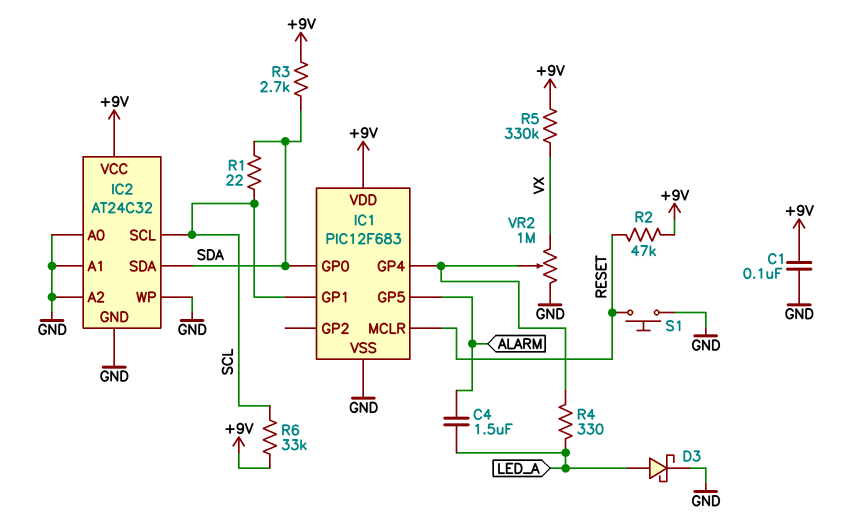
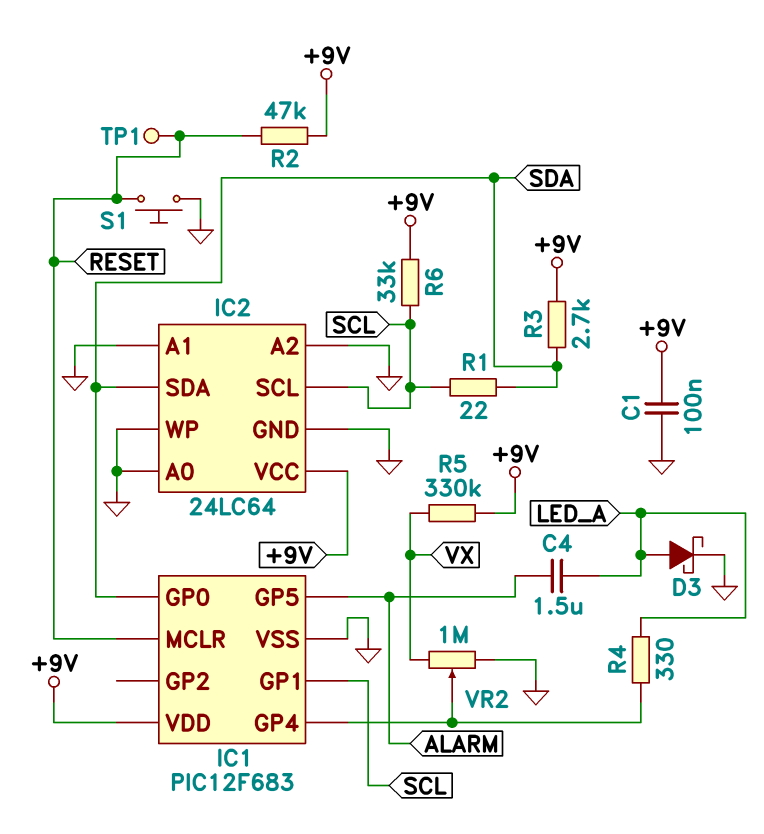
IC2: AT24C32 -> 24LC64
TP1: none -> test point (RESET)

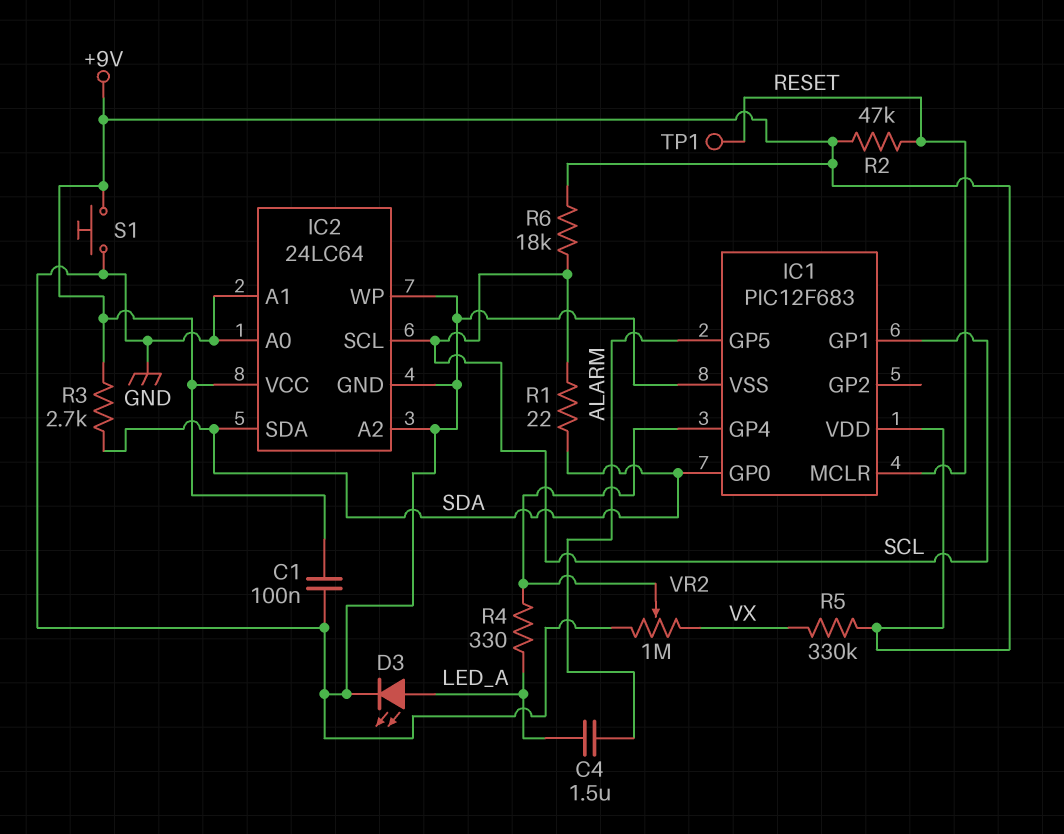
D3: schottky (A LED_A, K GND) -> LED (A LED_A, K GND)
R6: 33k (+9V, SCL) -> 18k (+9V, SCL)
S1: button (GND, RESET) -> button (+9V, GND)

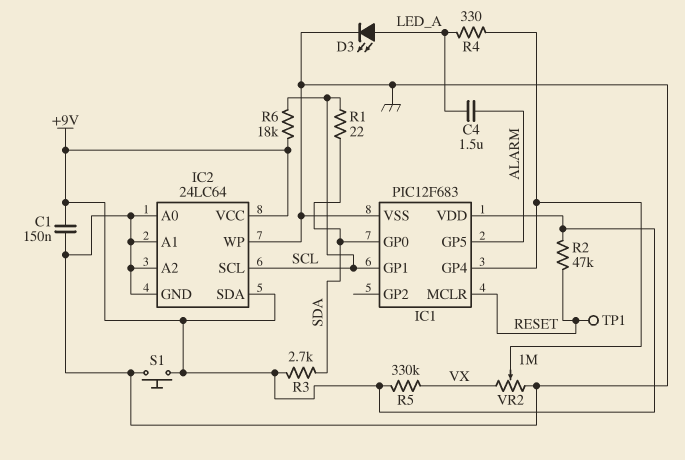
C1: 100nF (+9V, GND) -> 150nF (+9V, GND)
IC2 pin SDA: SDA -> +9V

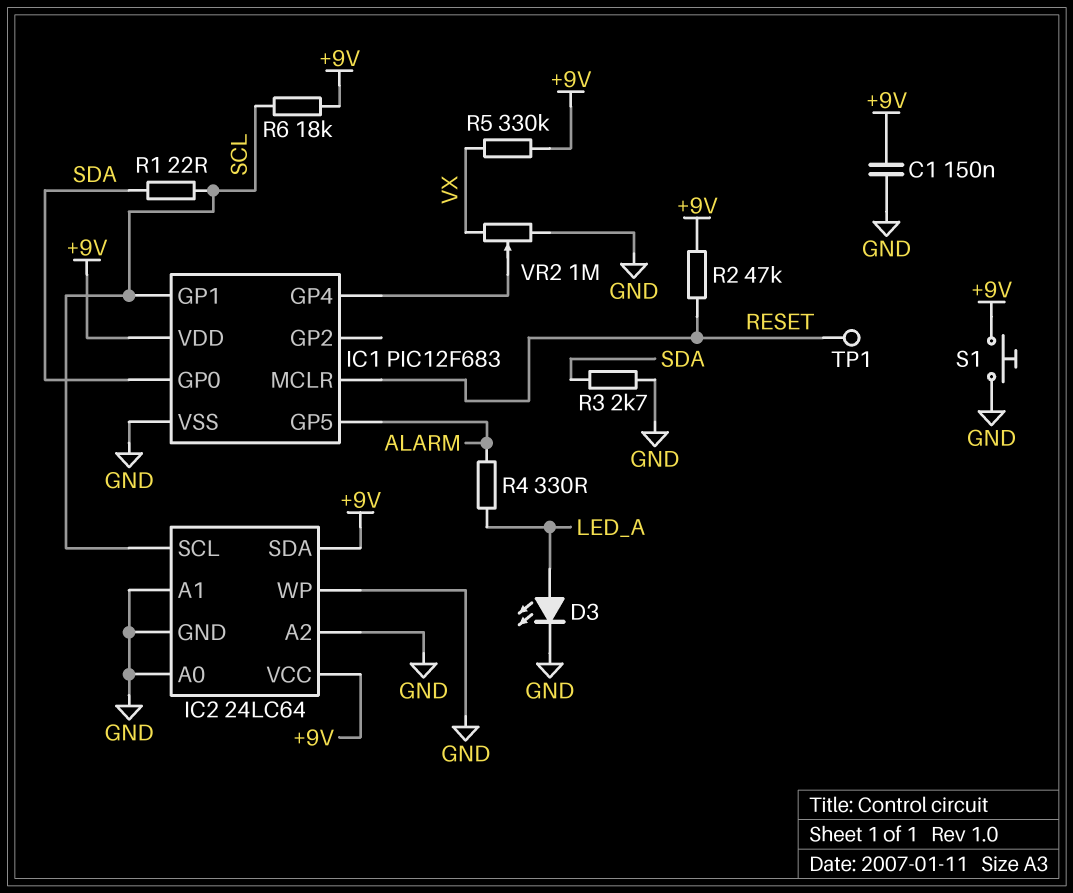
C4: 1.5uF (ALARM, LED_A) -> none
R3: 2.7k (+9V, SDA) -> 2.7k (GND, SDA)
R4: 330 (IC1/GP4, LED_A) -> 330 (ALARM, LED_A)

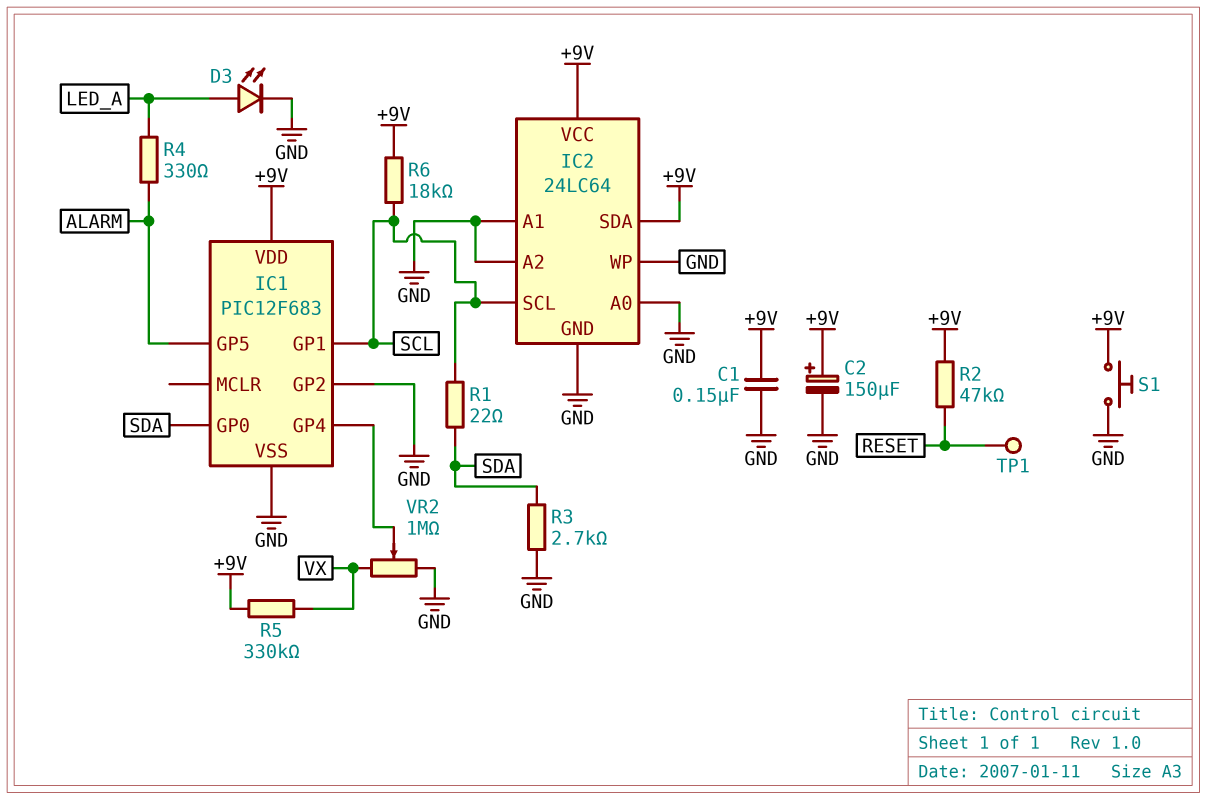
C2: none -> 150uF (plus +9V, minus GND)
IC1 pin GP2: none -> GND
IC1 pin MCLR: RESET -> none

